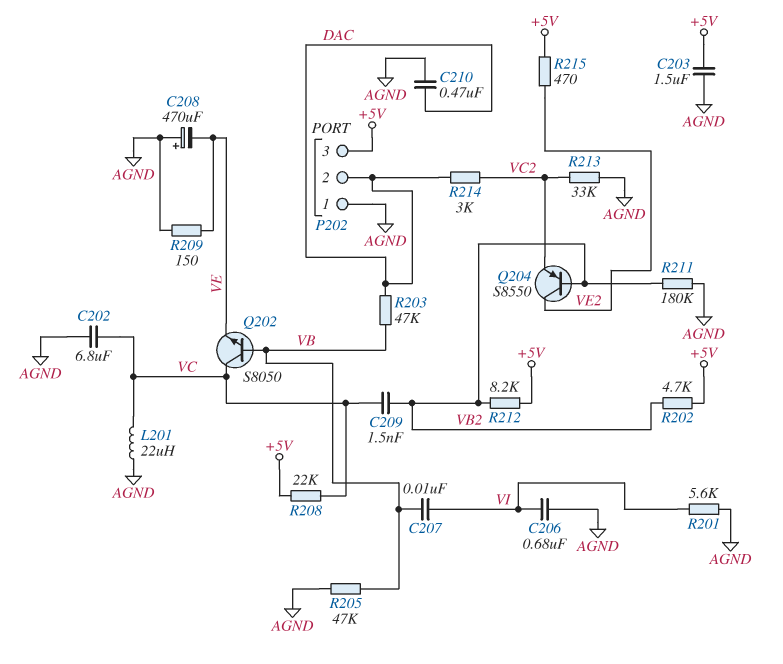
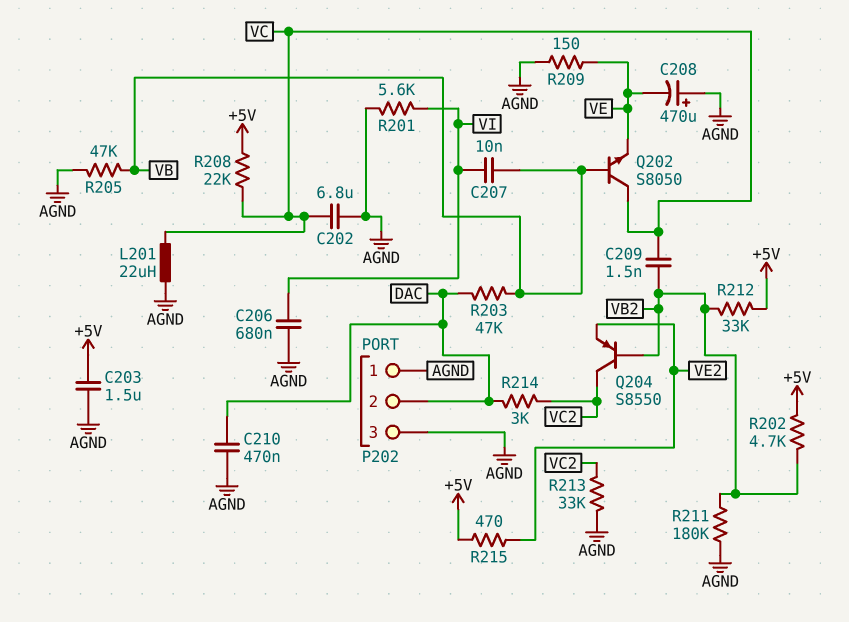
P202 pin 3: +5V -> AGND
Q204: PNP S8550 (B VB2, C VE2, E VC2) -> PNP S8550 (B VB2, C VC2, E VE2)
R212: 8.2k (+5V, VB2) -> 33k (+5V, VB2)

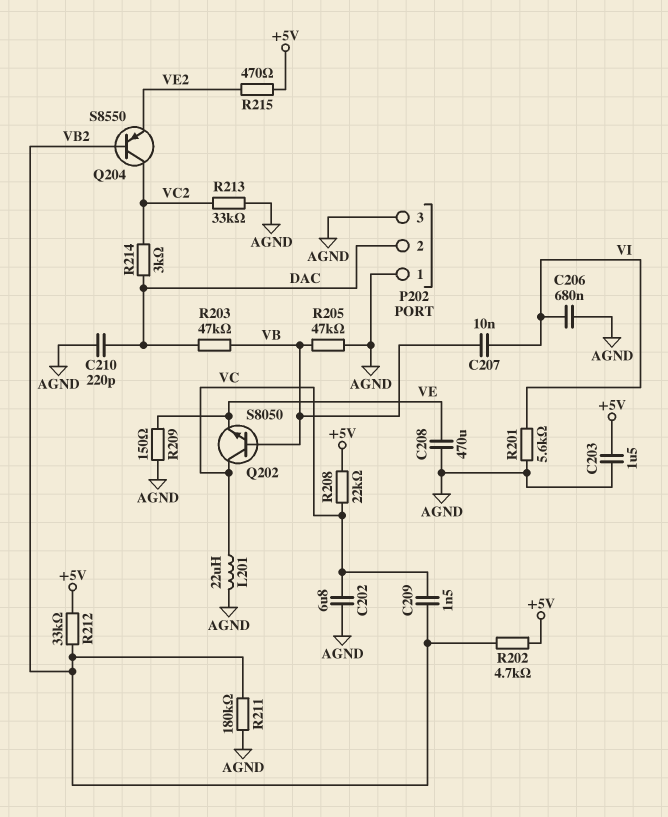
C208: 470uF (plus AGND, minus VE) -> 470uF (AGND, VE)
C210: 470nF (AGND, DAC) -> 220pF (AGND, DAC)

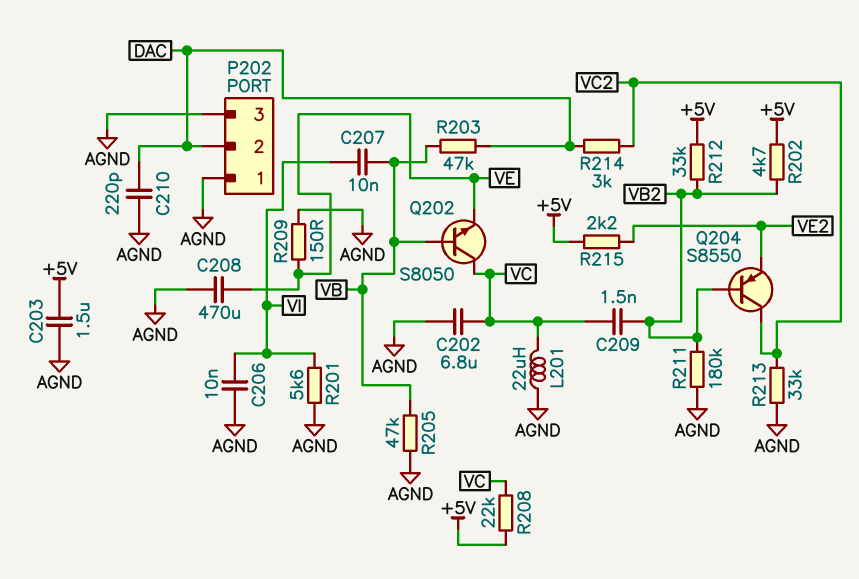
C206: 680nF (AGND, VI) -> 10nF (AGND, VI)
R215: 470 (+5V, VE2) -> 2.2k (+5V, VE2)

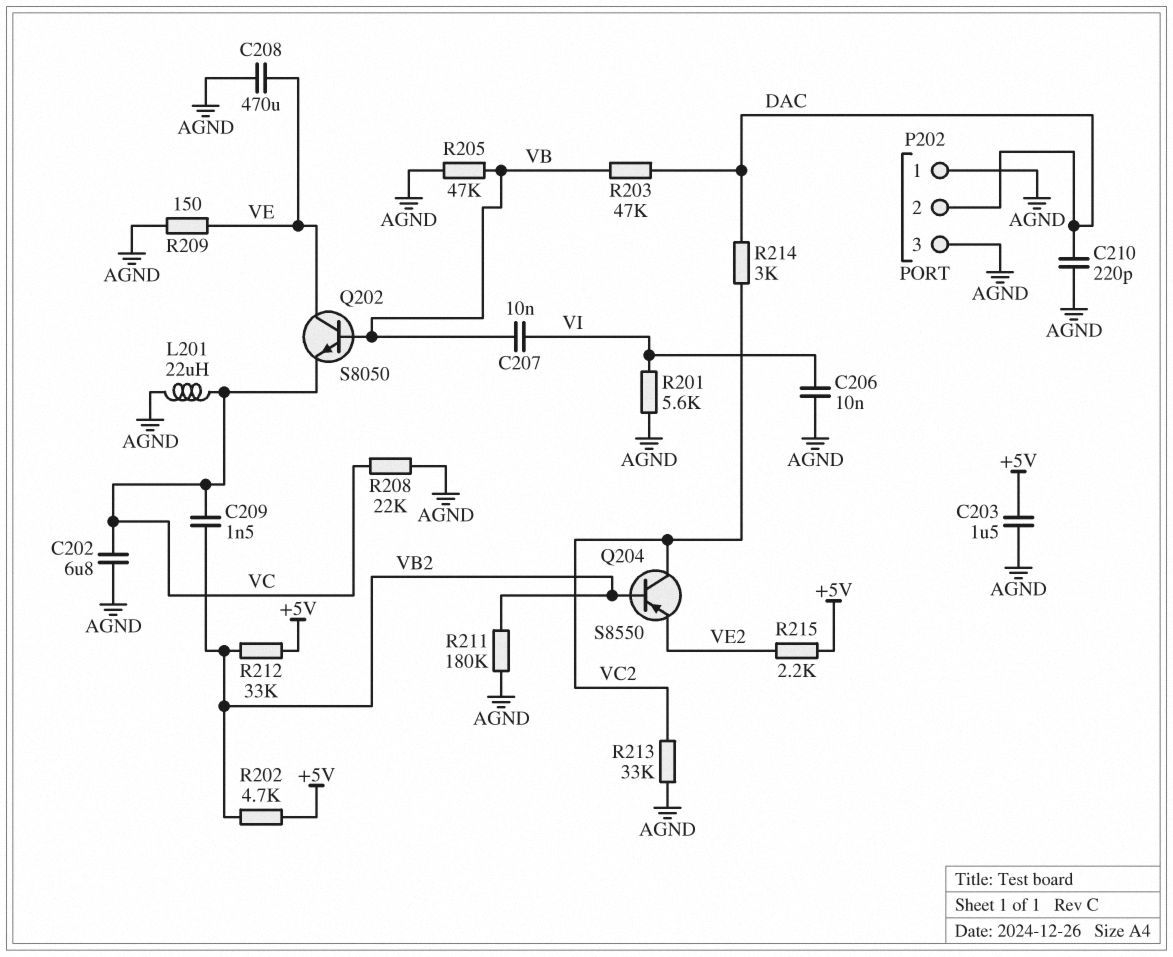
Q202: NPN S8050 (B VB, C VC, E VE) -> NPN S8050 (B VB, C VE, E VC)
R208: 22k (+5V, VC) -> 22k (AGND, VC)

